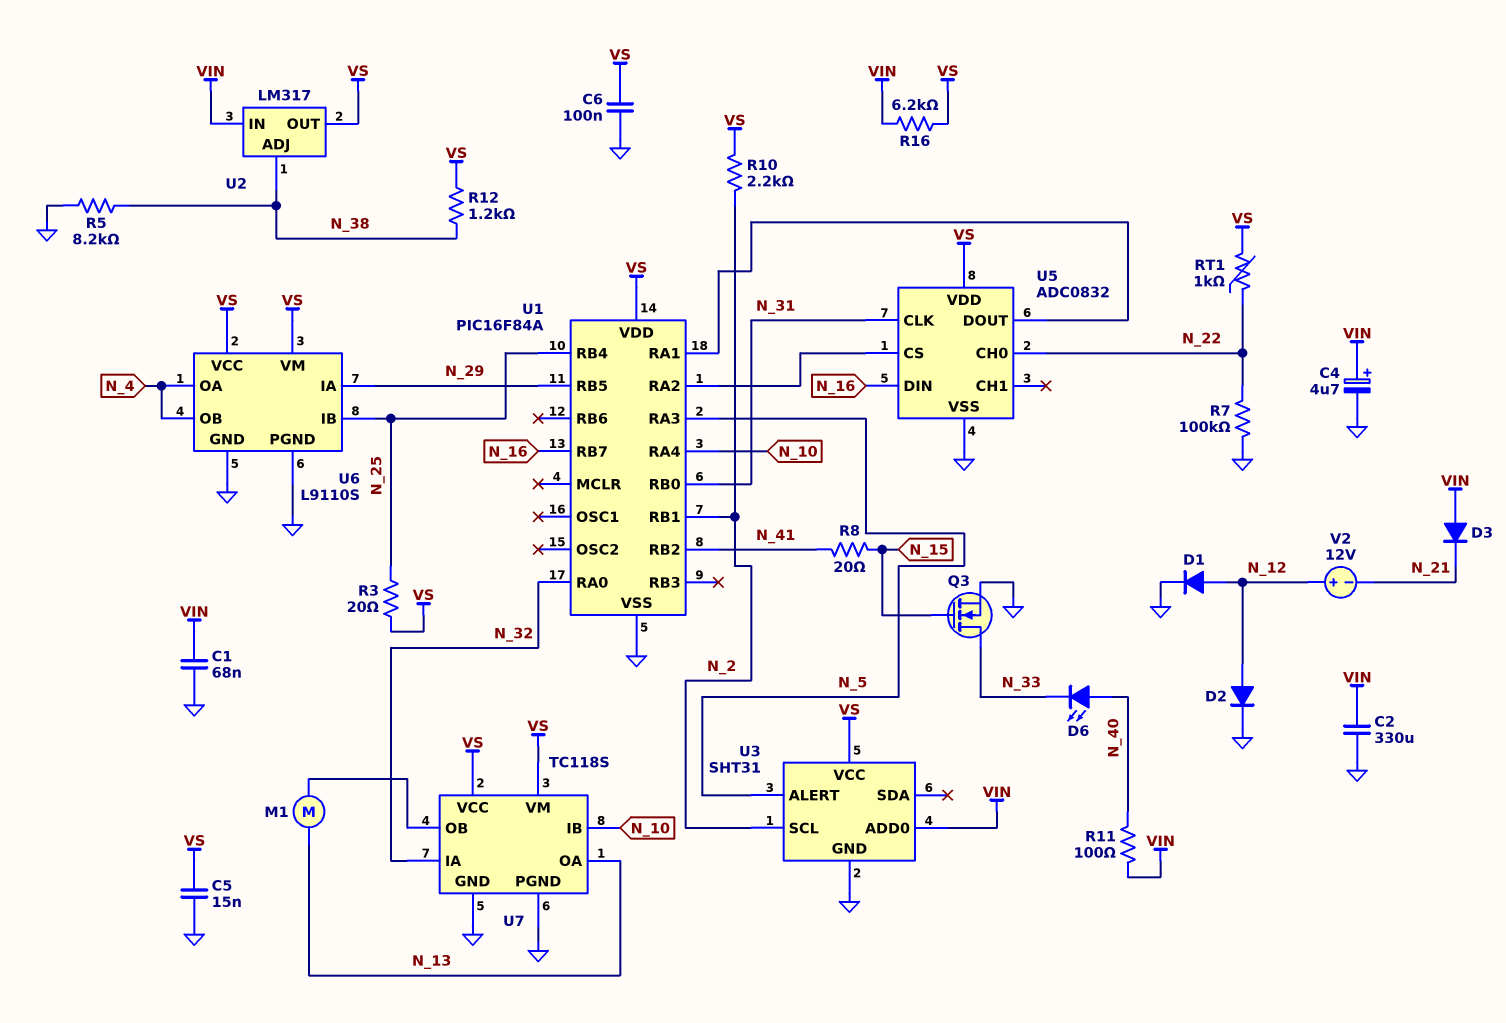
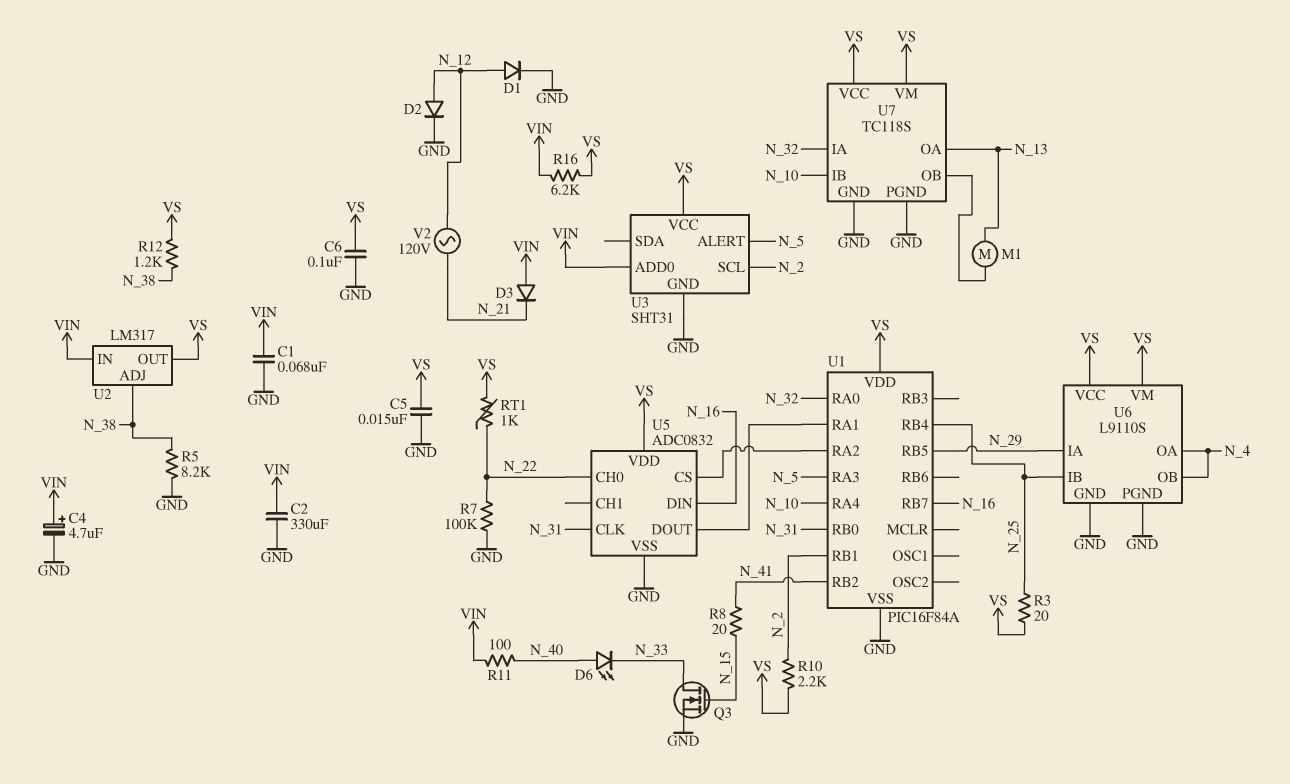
V2: 12V (plus N_12, minus N_21) -> AC 120V (N_12, N_21)

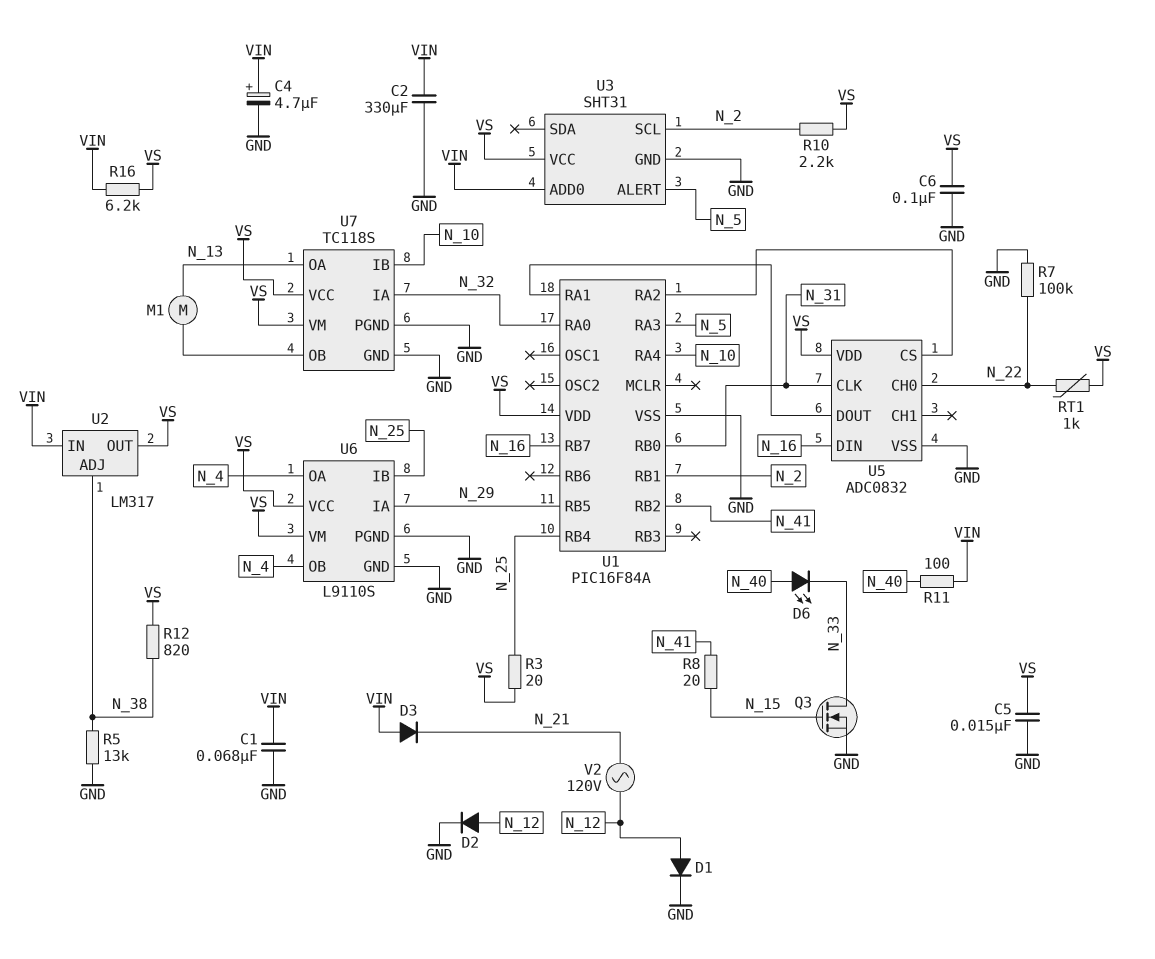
R5: 8.2k (GND, N_38) -> 13k (GND, N_38)
R12: 1.2k (N_38, VS) -> 820 (N_38, VS)

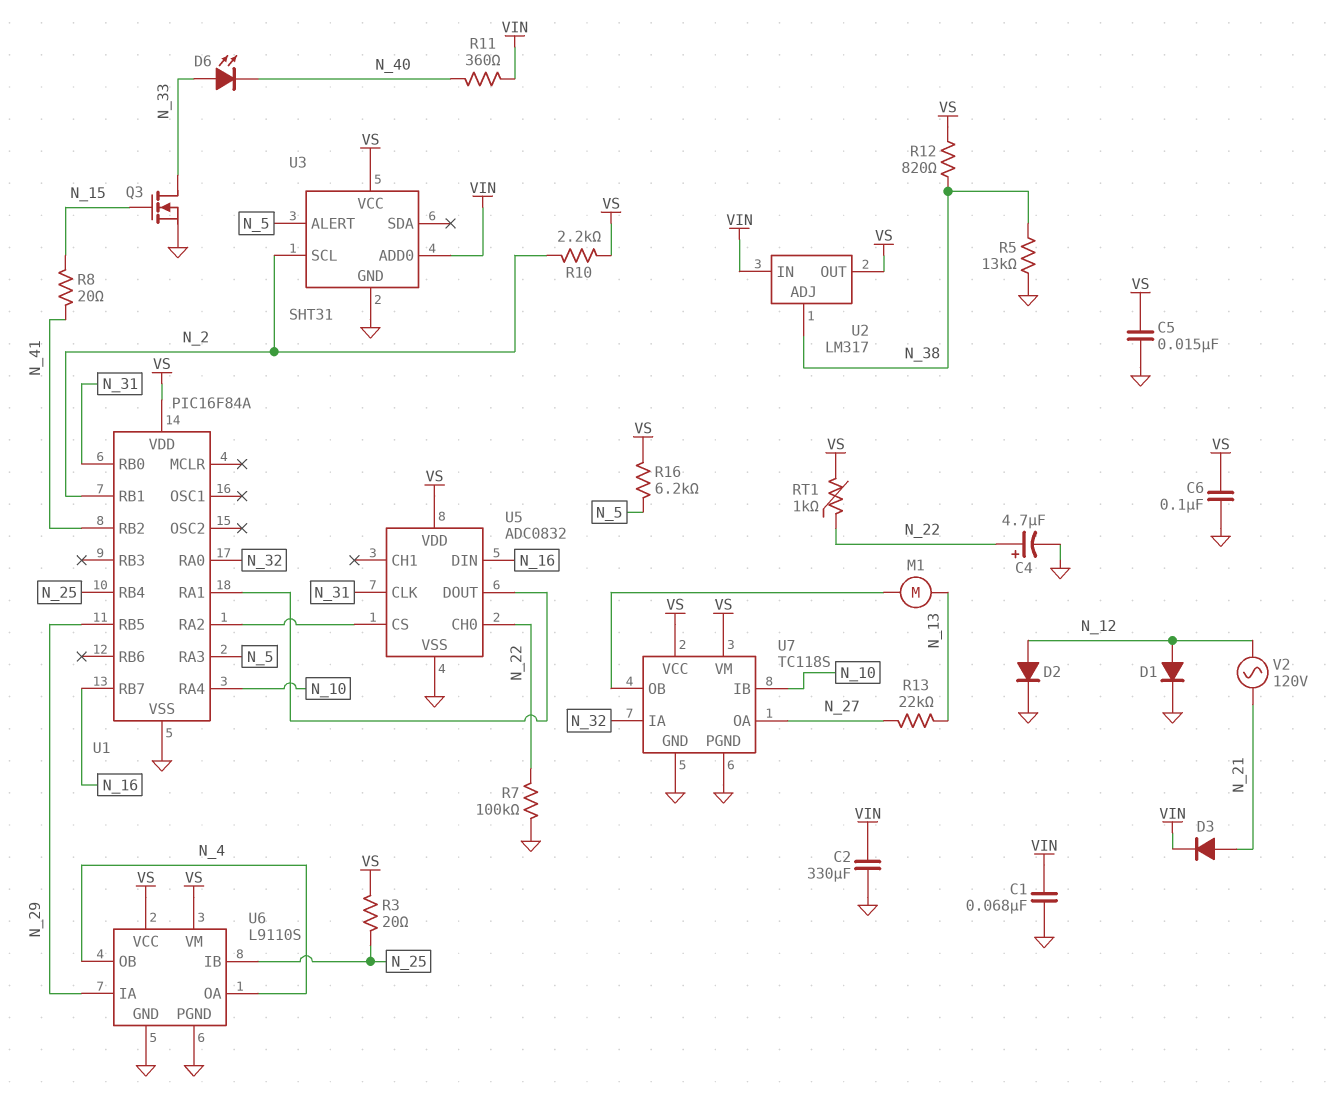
C4: 4.7uF (plus VIN, minus GND) -> 4.7uF (plus N_22, minus GND)
D3: diode (A VIN, K N_21) -> diode (A N_21, K VIN)
D6: LED (A N_40, K N_33) -> LED (A N_33, K N_40)
R11: 100 (N_40, VIN) -> 360 (N_40, VIN)
R13: none -> 22k (N_13, N_27)
R16: 6.2k (VIN, VS) -> 6.2k (N_5, VS)
U7 pin OA: N_13 -> N_27

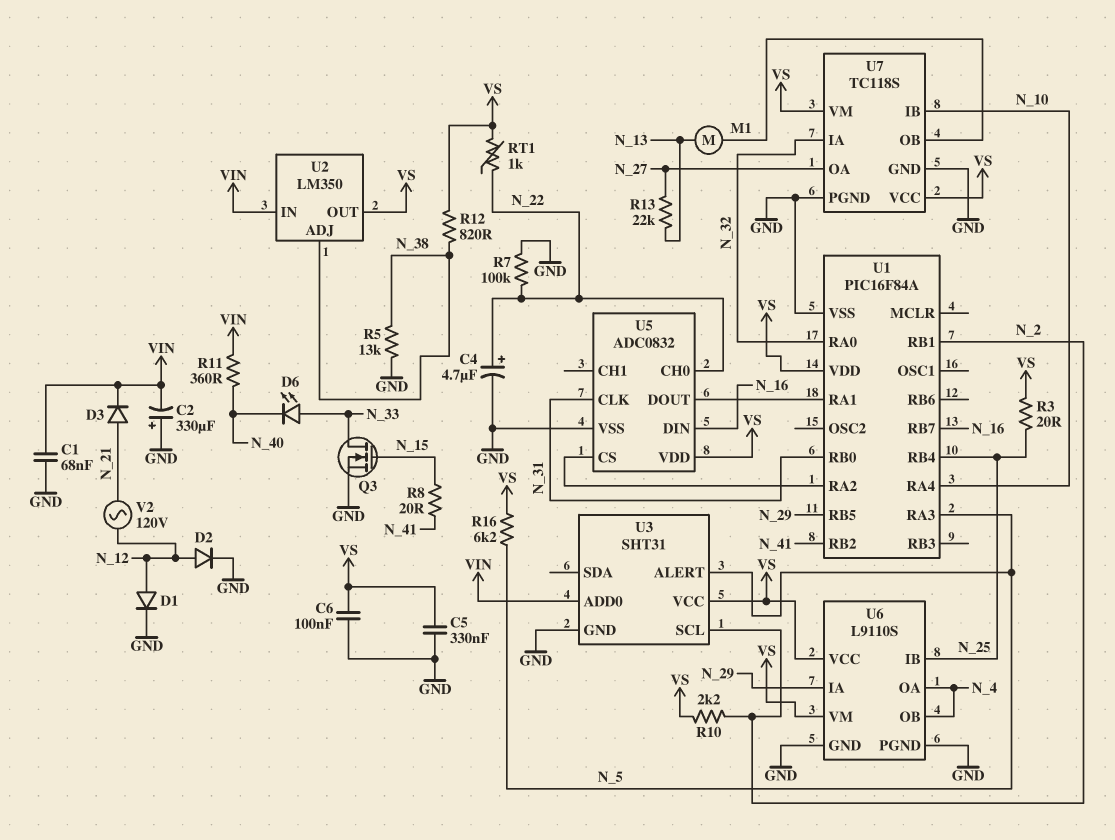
C2: 330uF (GND, VIN) -> 330uF (plus GND, minus VIN)
C5: 15nF (GND, VS) -> 330nF (GND, VS)
U2: LM317 -> LM350

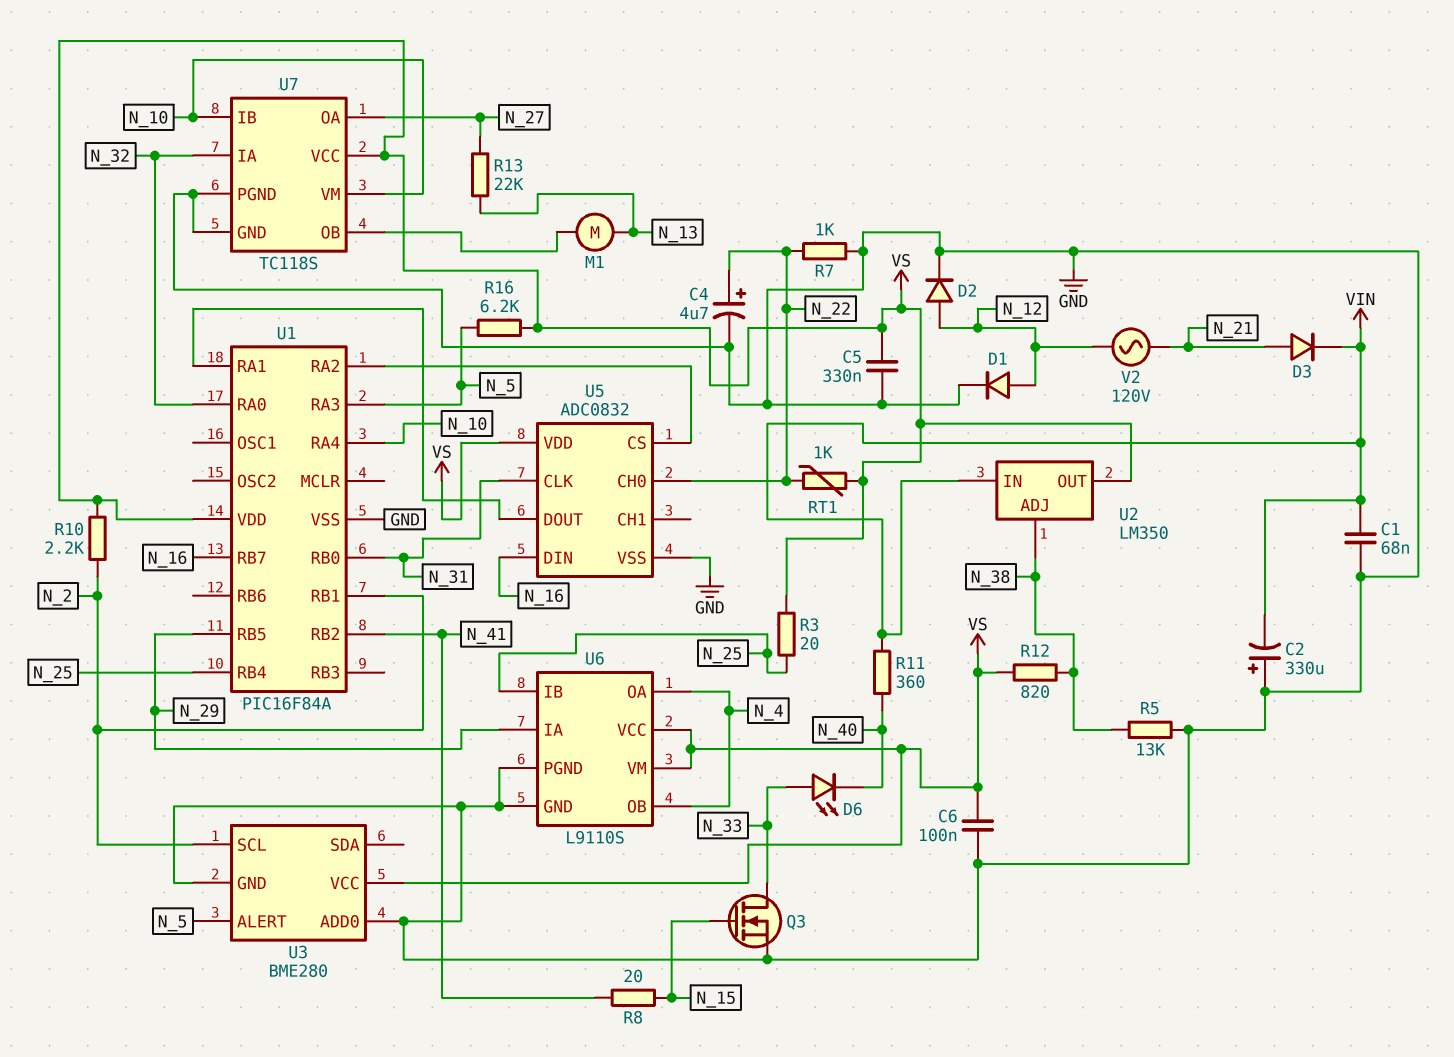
R7: 100k (GND, N_22) -> 1k (GND, N_22)
U3: SHT31 -> BME280
U3 pin ADD0: VIN -> GND
U7 pin VM: VS -> N_10

